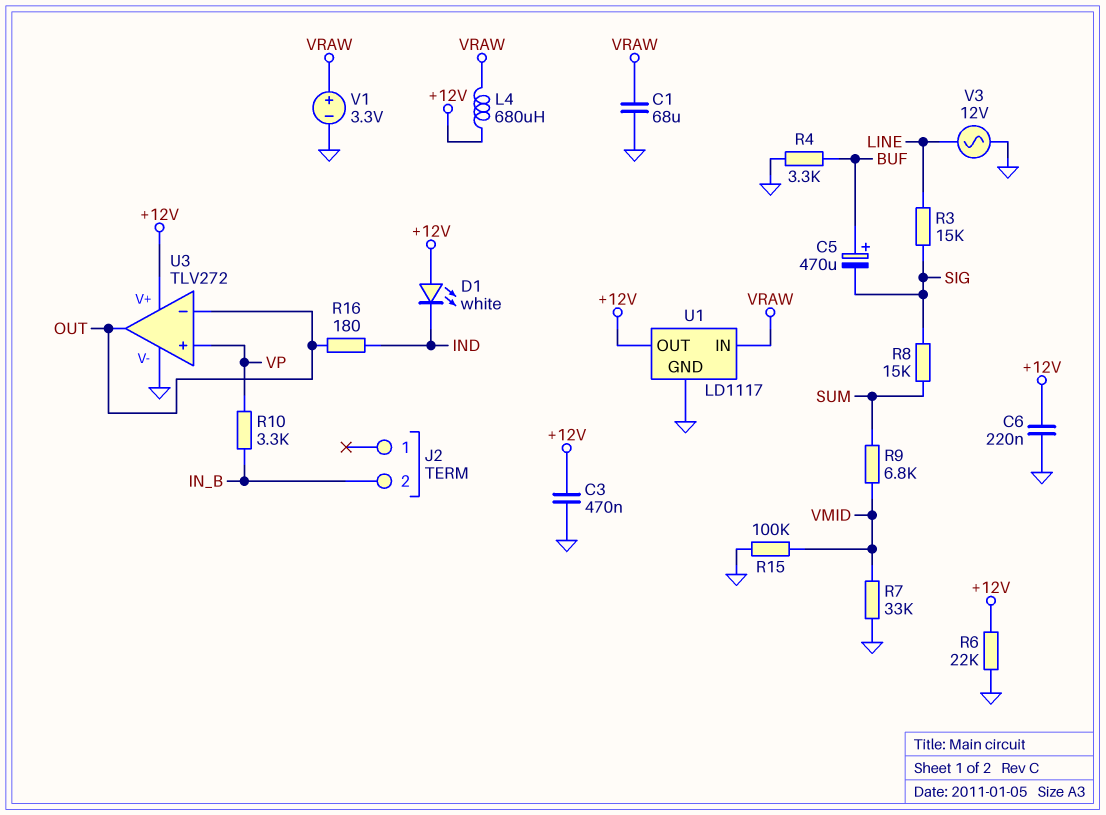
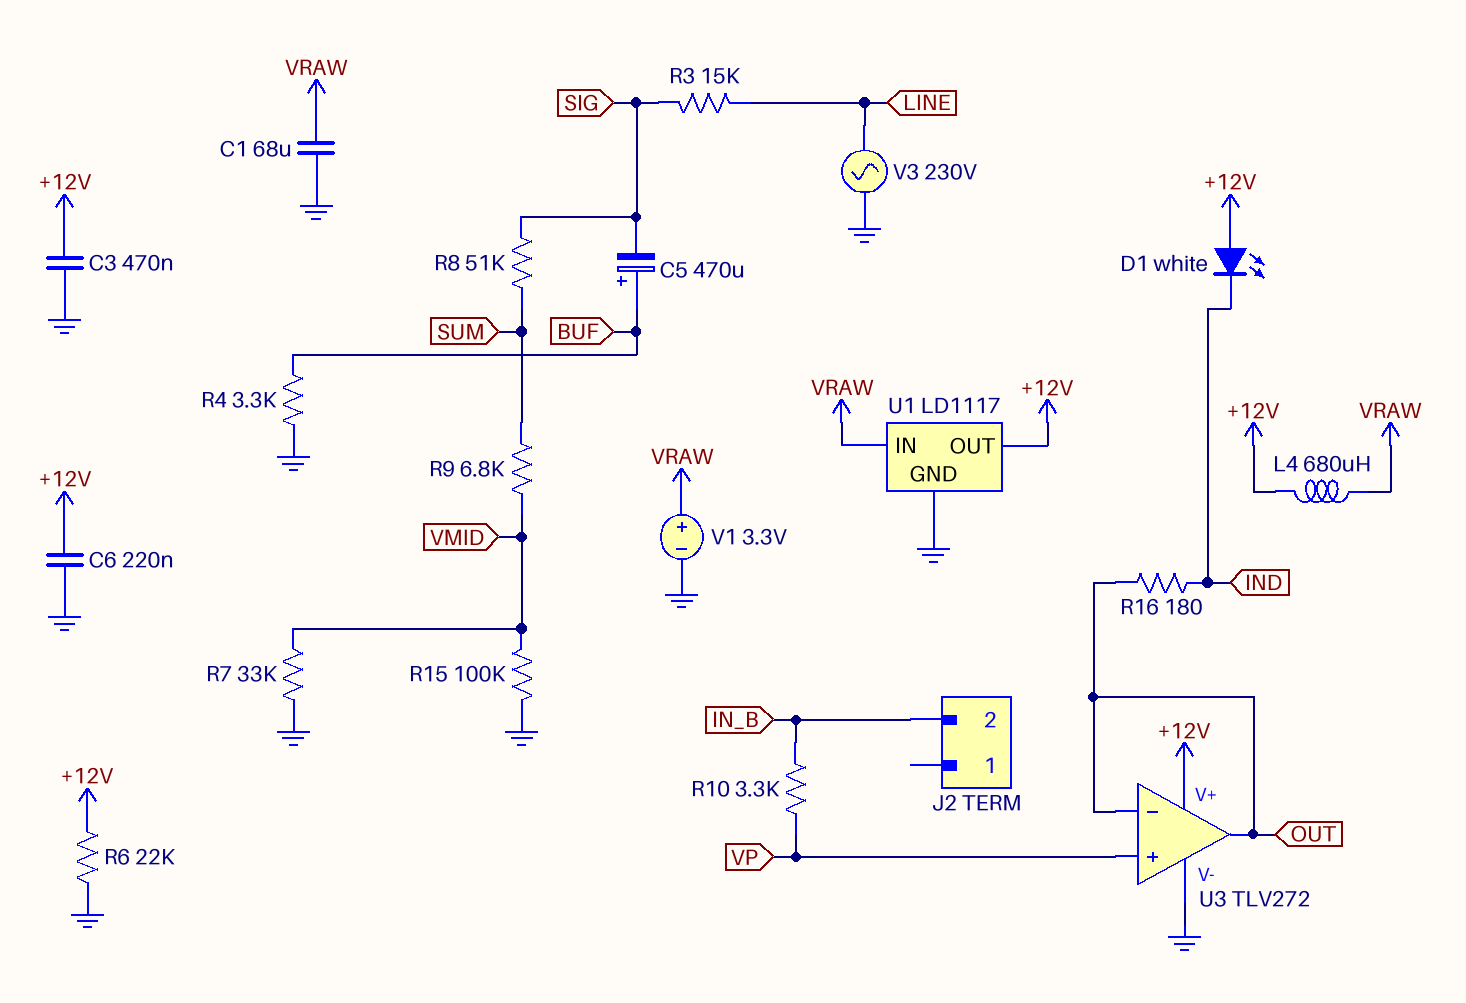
R8: 15k (SIG, SUM) -> 51k (SIG, SUM)
V3: AC 12V (GND, LINE) -> AC 230V (GND, LINE)

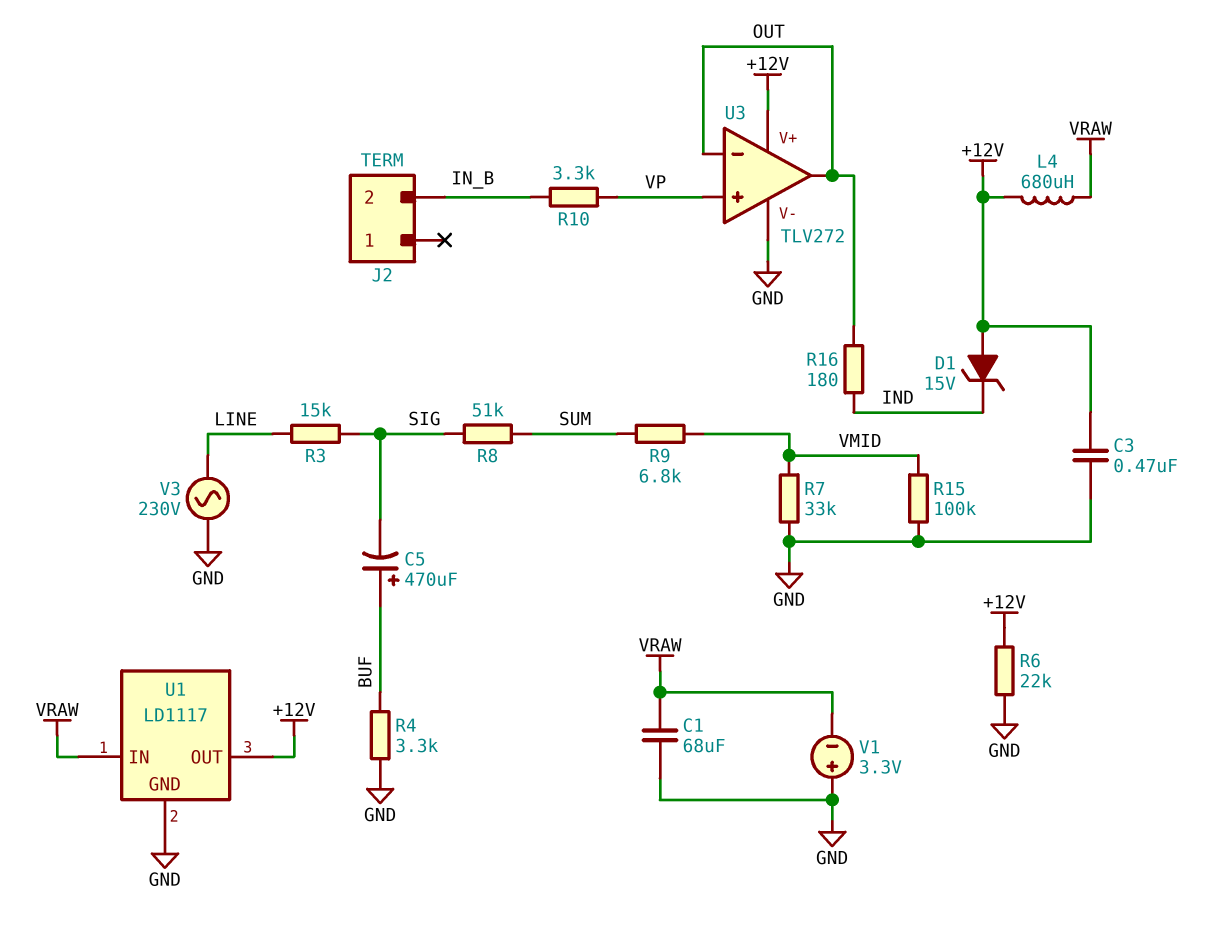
C6: 220nF (+12V, GND) -> none
D1: LED white (A +12V, K IND) -> zener 15V (A +12V, K IND)
V1: 3.3V (plus VRAW, minus GND) -> 3.3V (plus GND, minus VRAW)

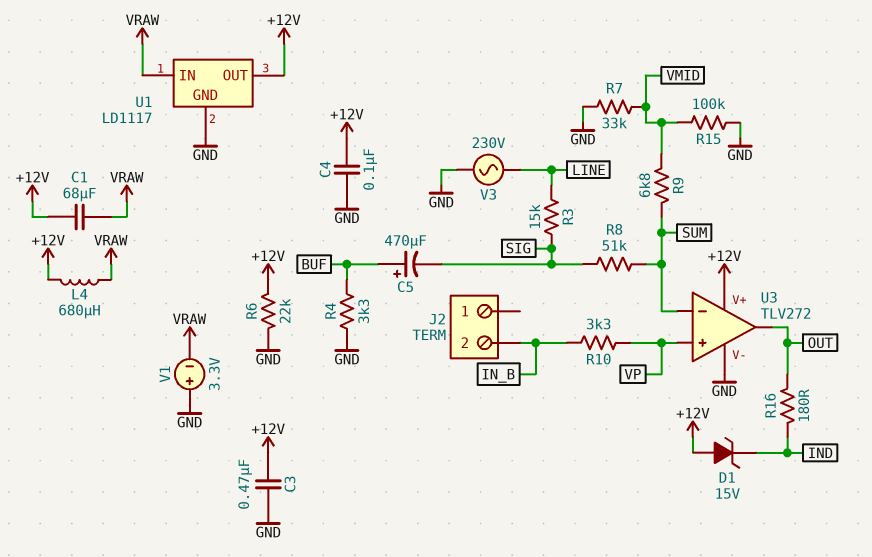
C1: 68uF (GND, VRAW) -> 68uF (+12V, VRAW)
C4: none -> 100nF (+12V, GND)
U3 pin in-: OUT -> SUM

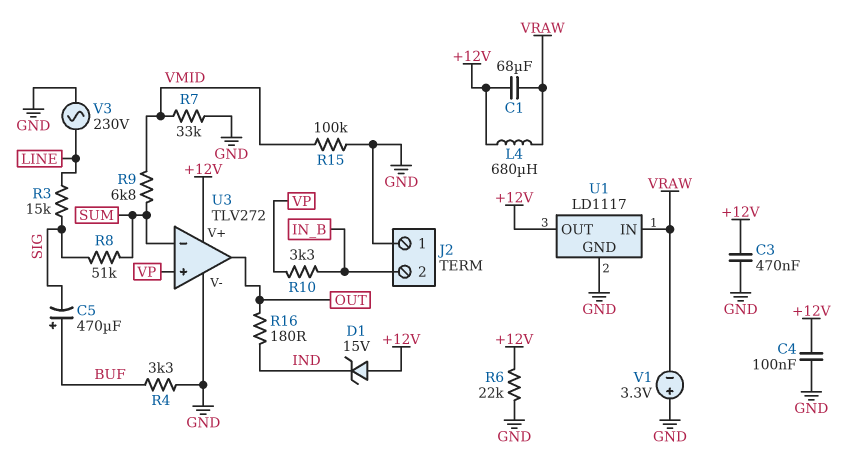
J2 pin 1: none -> GND

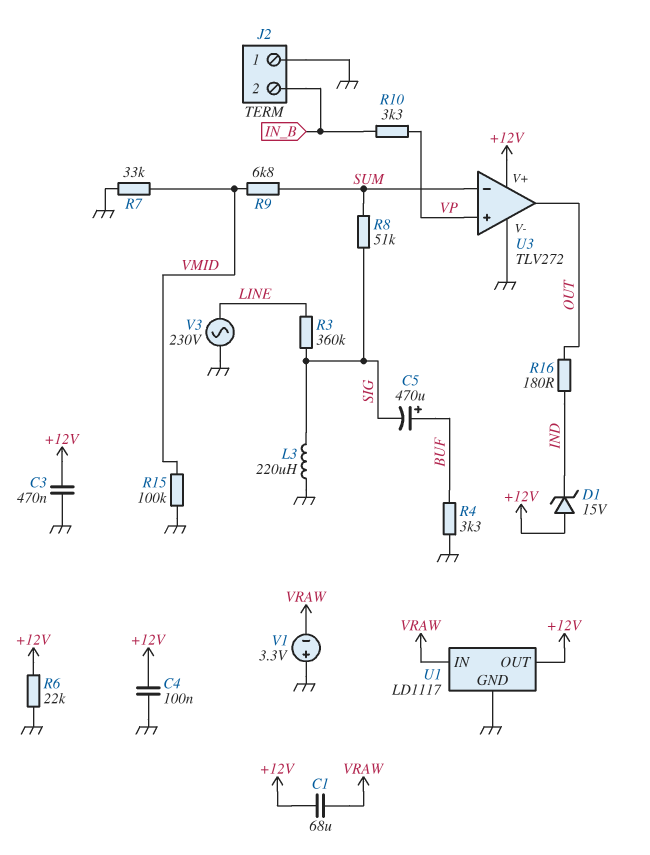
L3: none -> 220uH (GND, SIG)
L4: 680uH (+12V, VRAW) -> none
R3: 15k (LINE, SIG) -> 360k (LINE, SIG)

